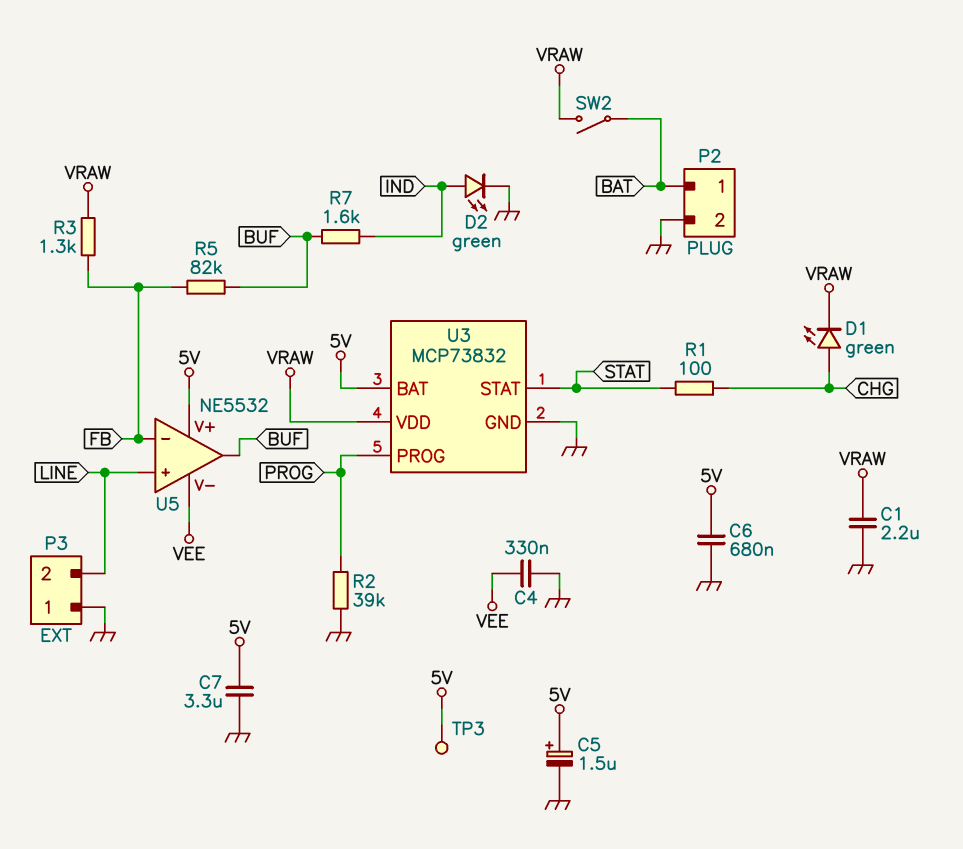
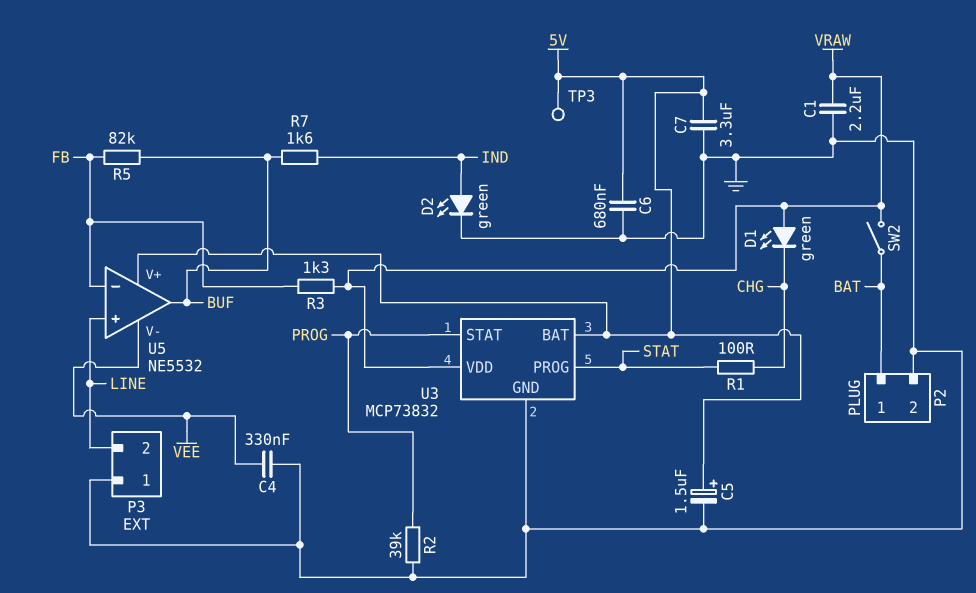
D1: LED green (A CHG, K VRAW) -> LED green (A VRAW, K CHG)
U3 pin PROG: PROG -> STAT
U3 pin STAT: STAT -> PROG

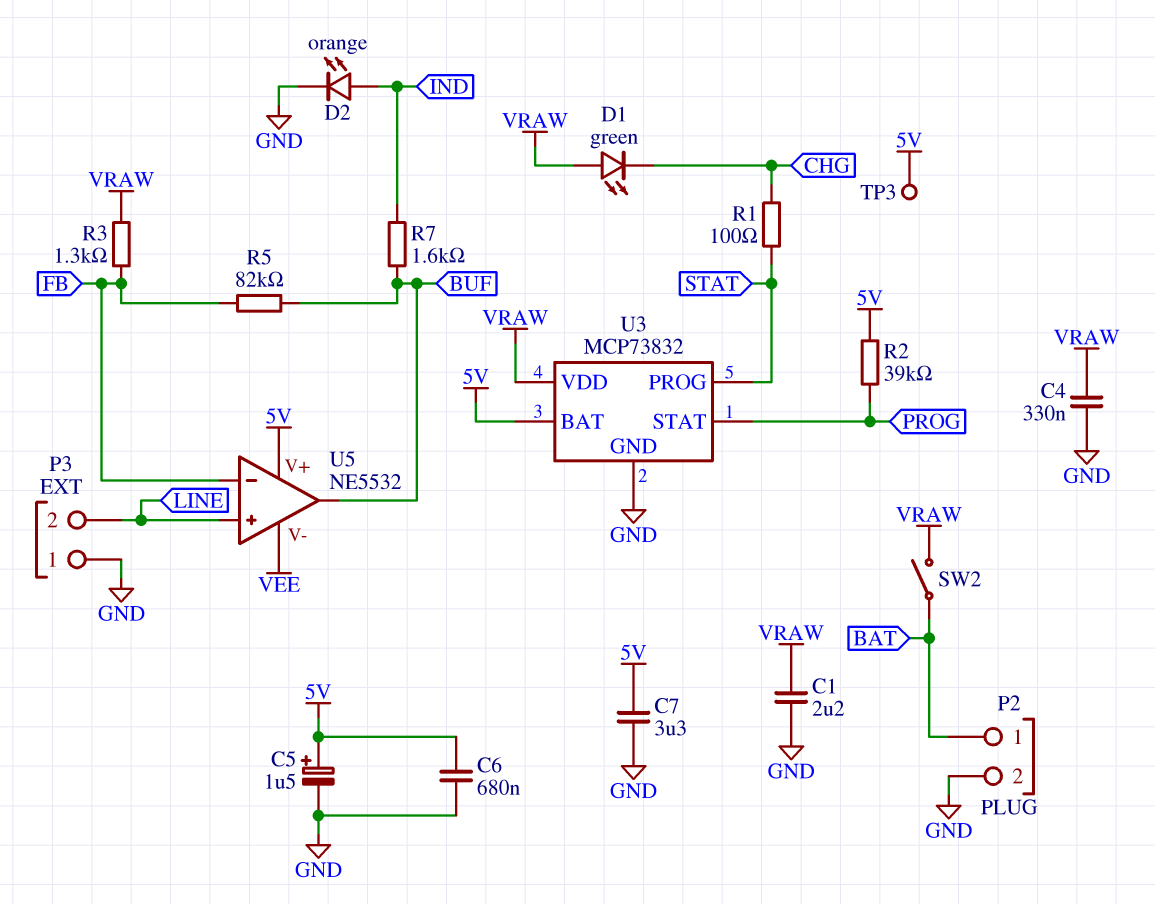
C4: 330nF (GND, VEE) -> 330nF (GND, VRAW)
D2: LED green (A IND, K GND) -> LED orange (A IND, K GND)
R2: 39k (GND, PROG) -> 39k (5V, PROG)

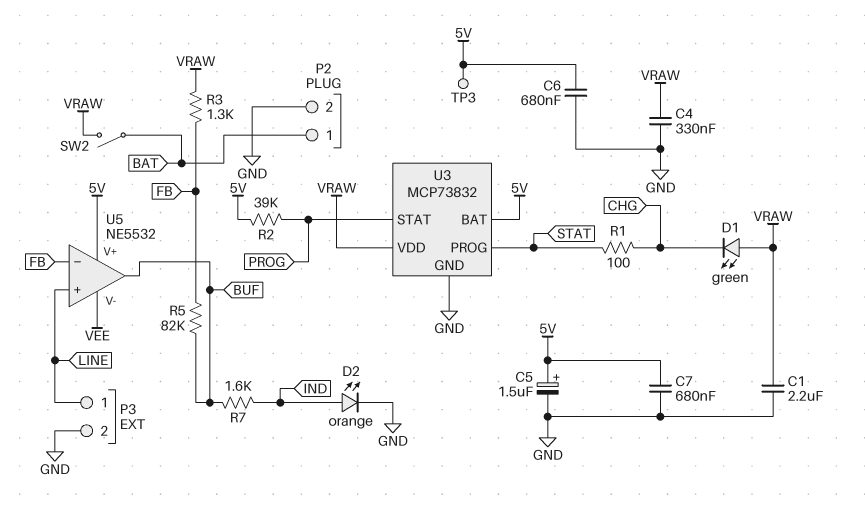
C7: 3.3uF (5V, GND) -> 680nF (5V, GND)
P3 pin 1: GND -> LINE
P3 pin 2: LINE -> GND

